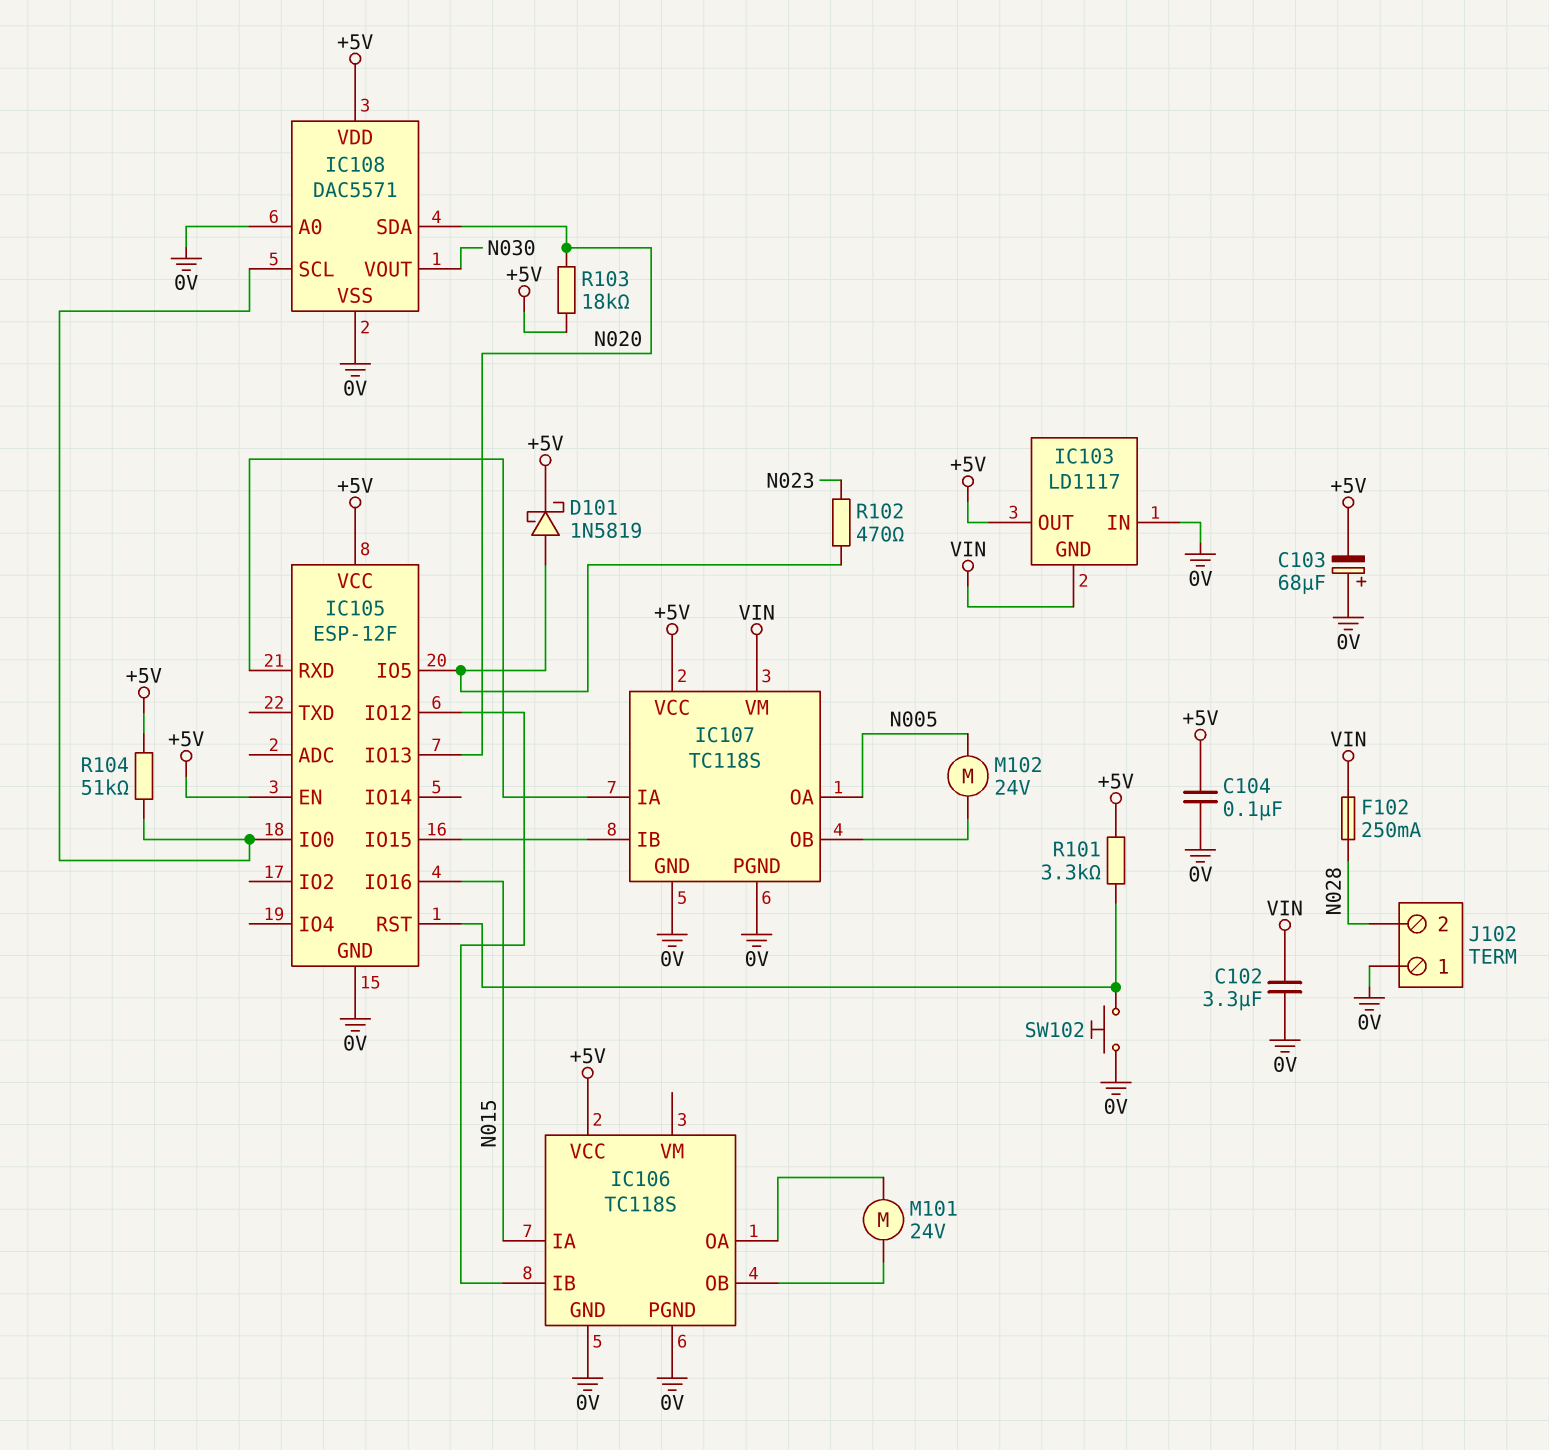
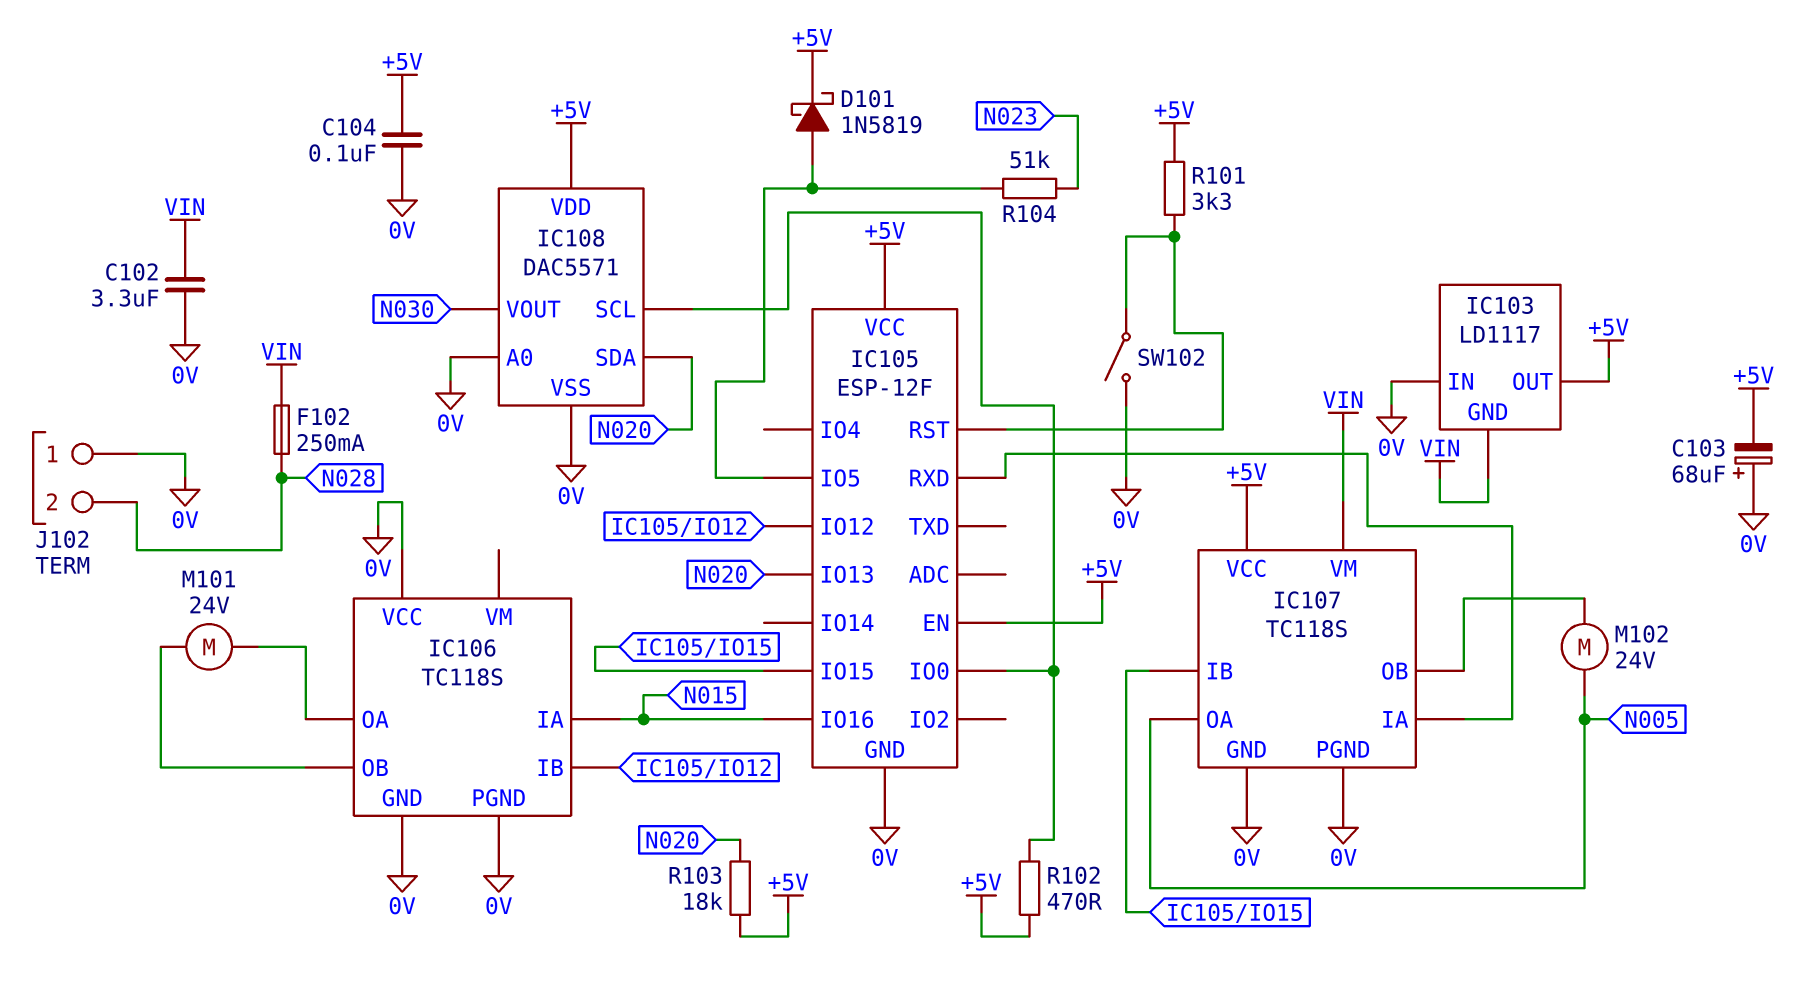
IC106 pin VCC: +5V -> 0V
R102: 470 (IC105/IO5, N023) -> 470 (+5V, IC105/IO0)
R104: 51k (+5V, IC105/IO0) -> 51k (IC105/IO5, N023)
SW102: button (0V, IC105/RST) -> switch (0V, IC105/RST)

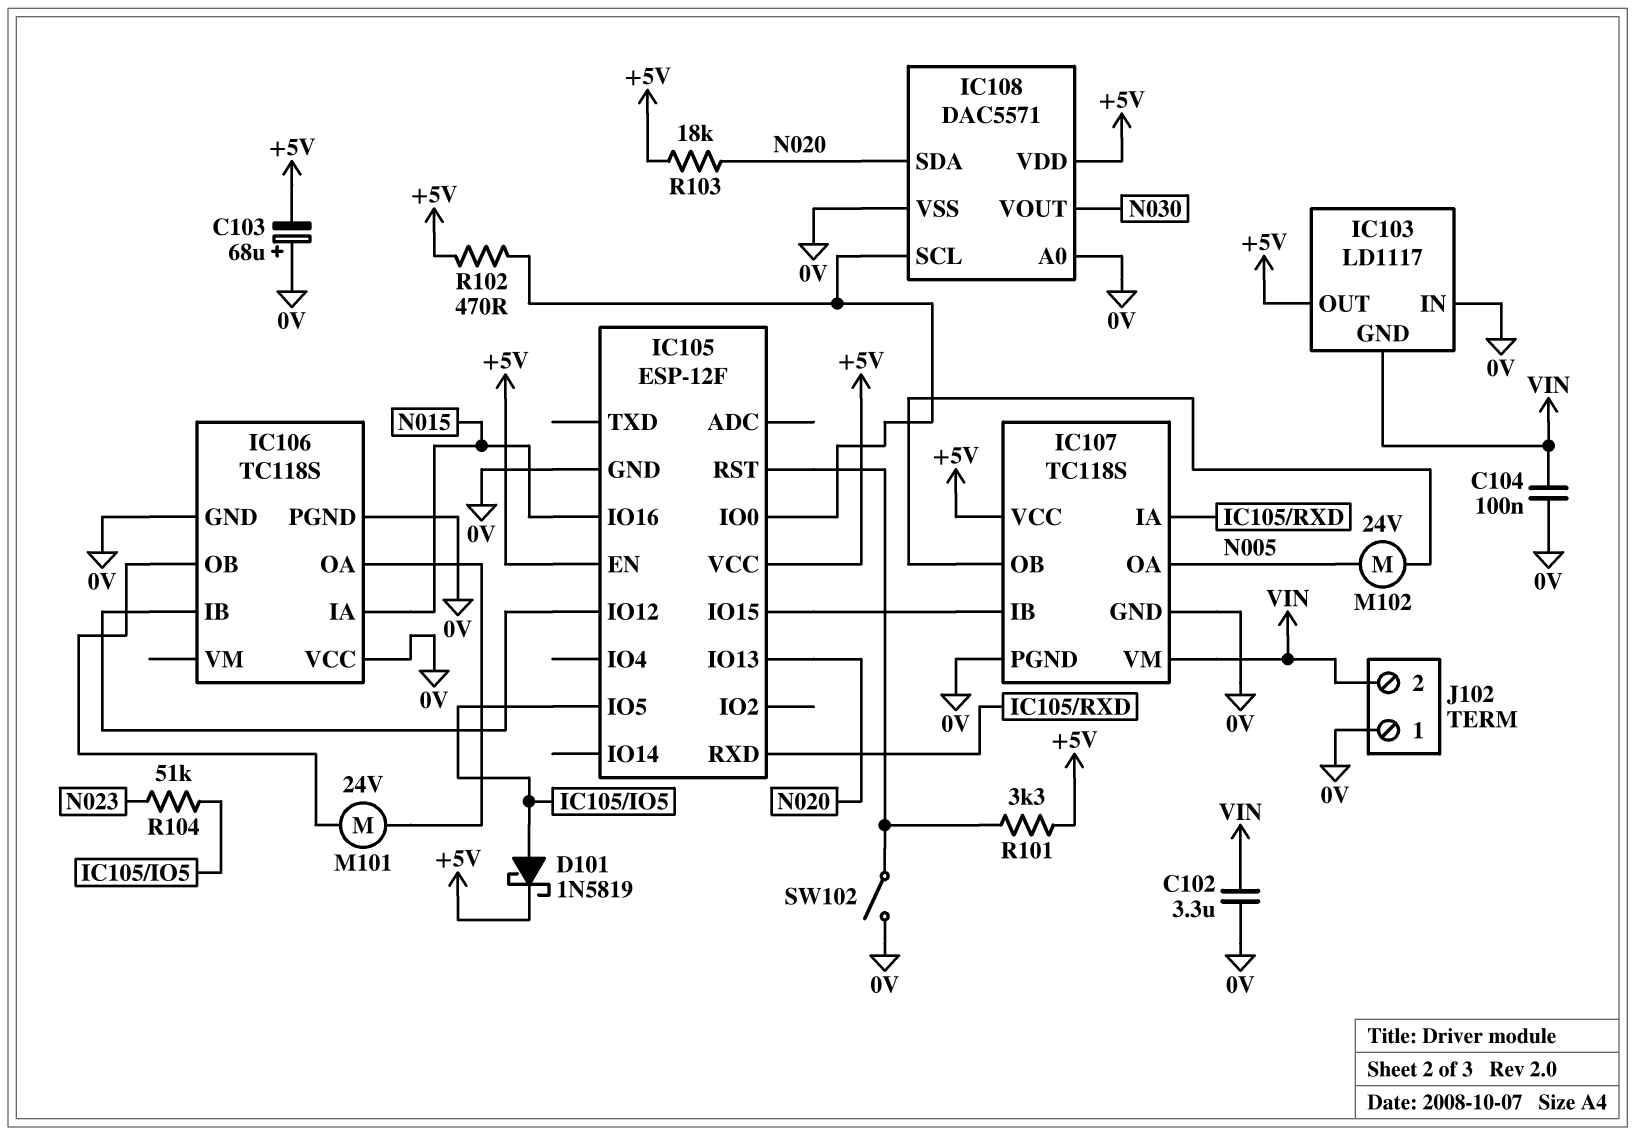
C104: 100nF (+5V, 0V) -> 100nF (0V, VIN)
F102: 250mA (N028, VIN) -> none
J102 pin 2: N028 -> VIN

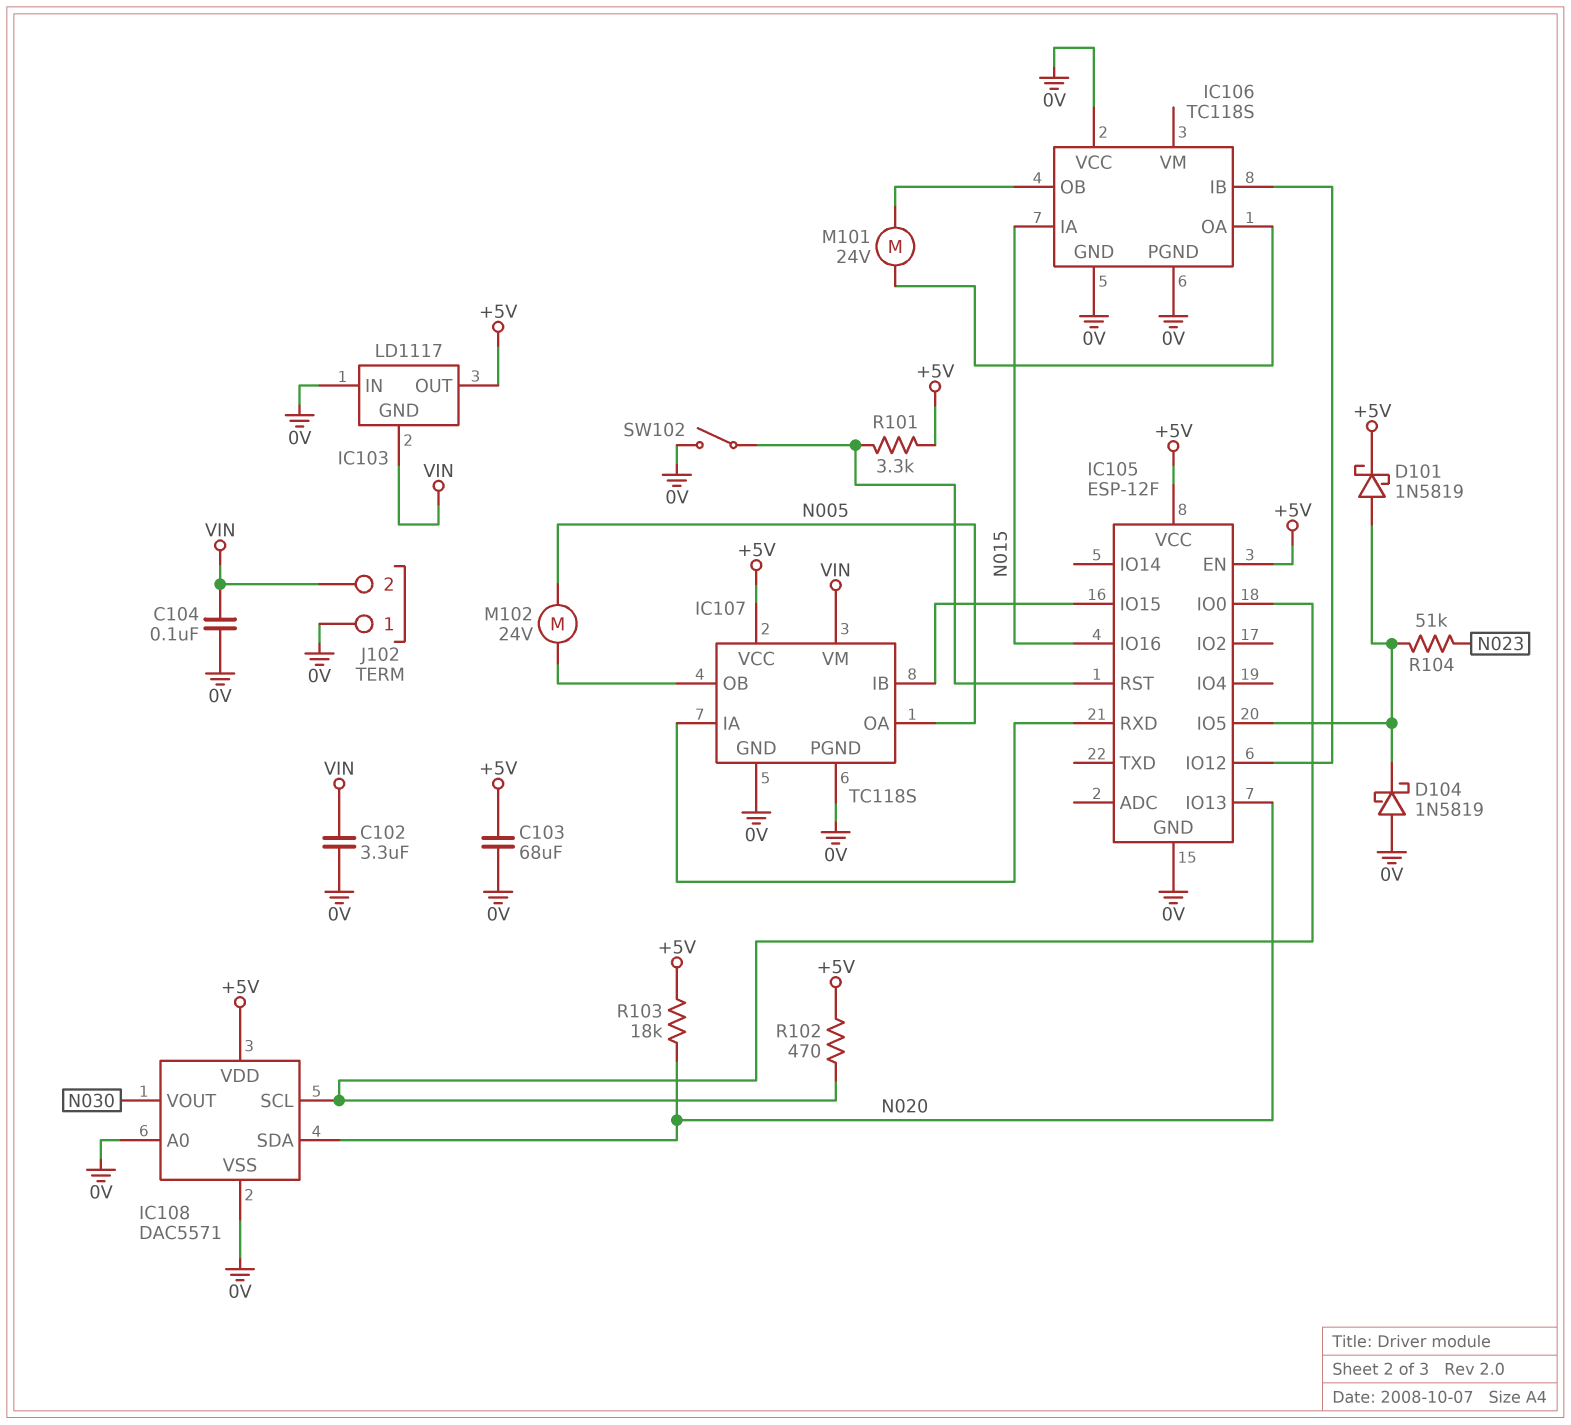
C103: 68uF (plus 0V, minus +5V) -> 68uF (+5V, 0V)
D104: none -> schottky 1N5819 (A 0V, K IC105/IO5)

